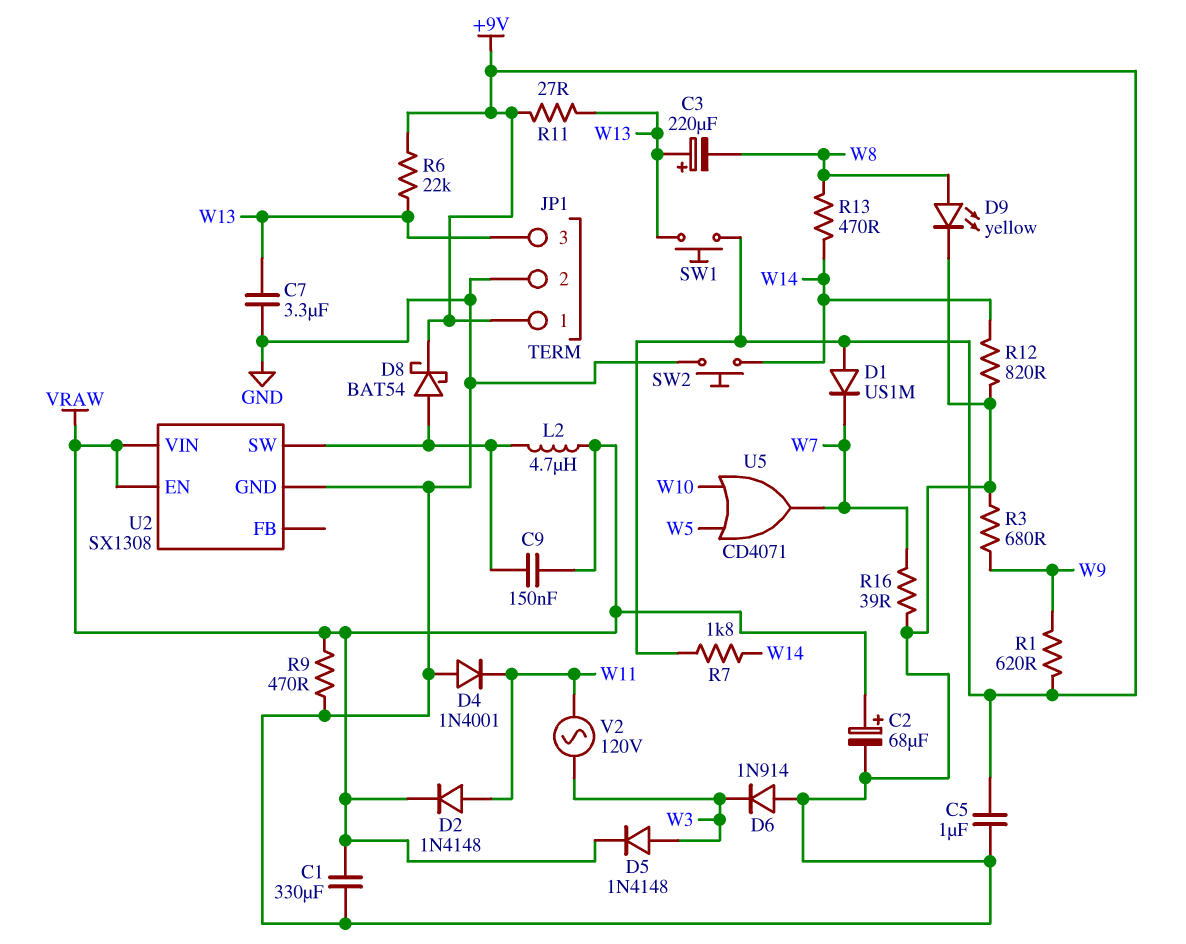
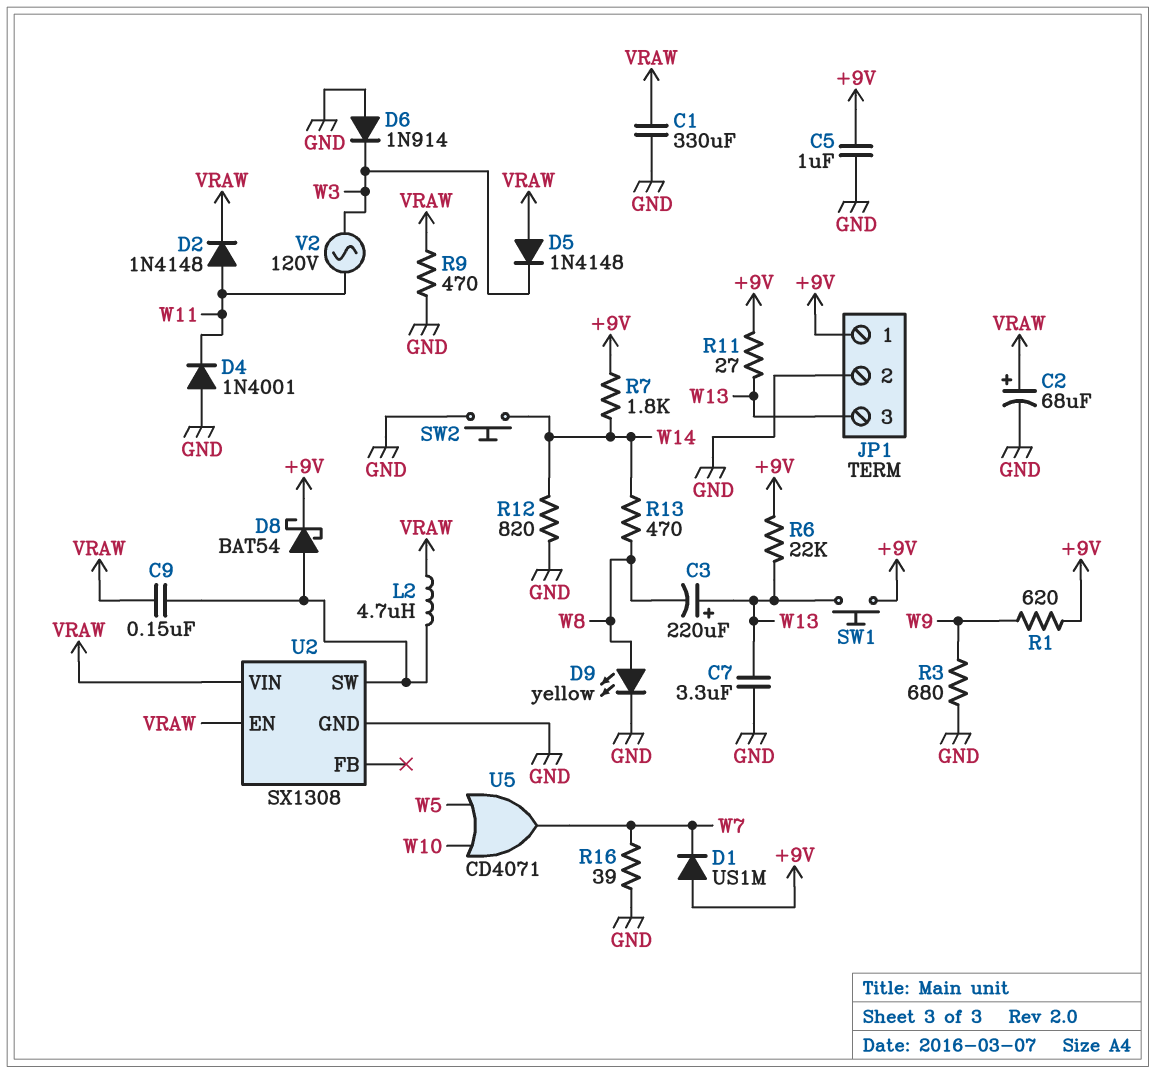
D5: diode 1N4148 (A W3, K VRAW) -> diode 1N4148 (A VRAW, K W3)

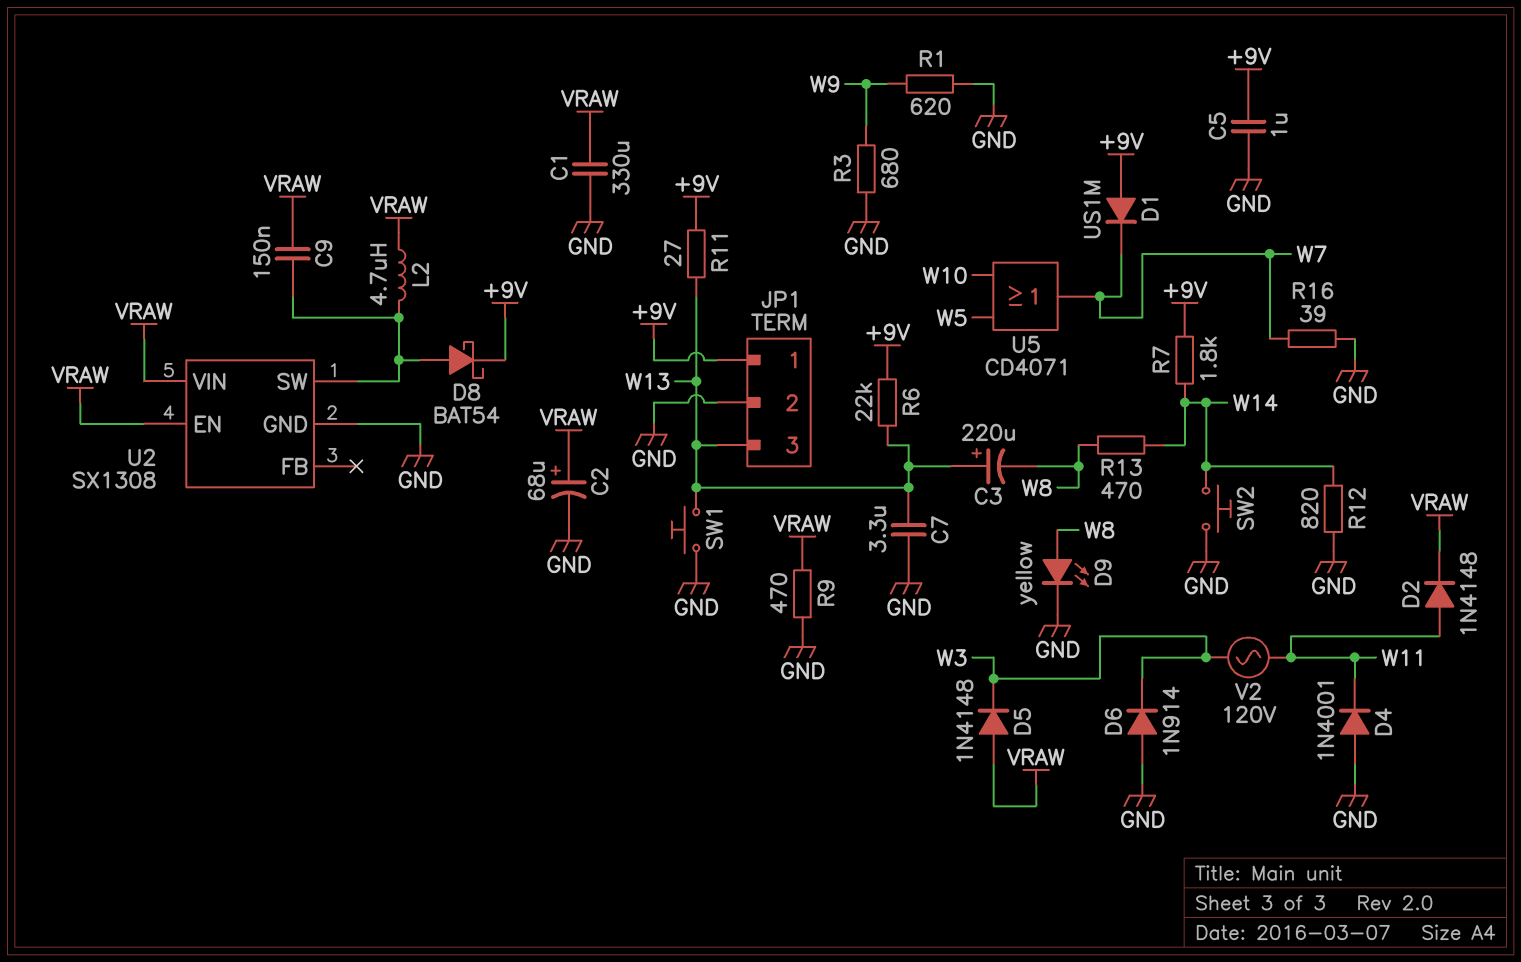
R1: 620 (+9V, W9) -> 620 (GND, W9)
SW1: button (+9V, W13) -> button (GND, W13)

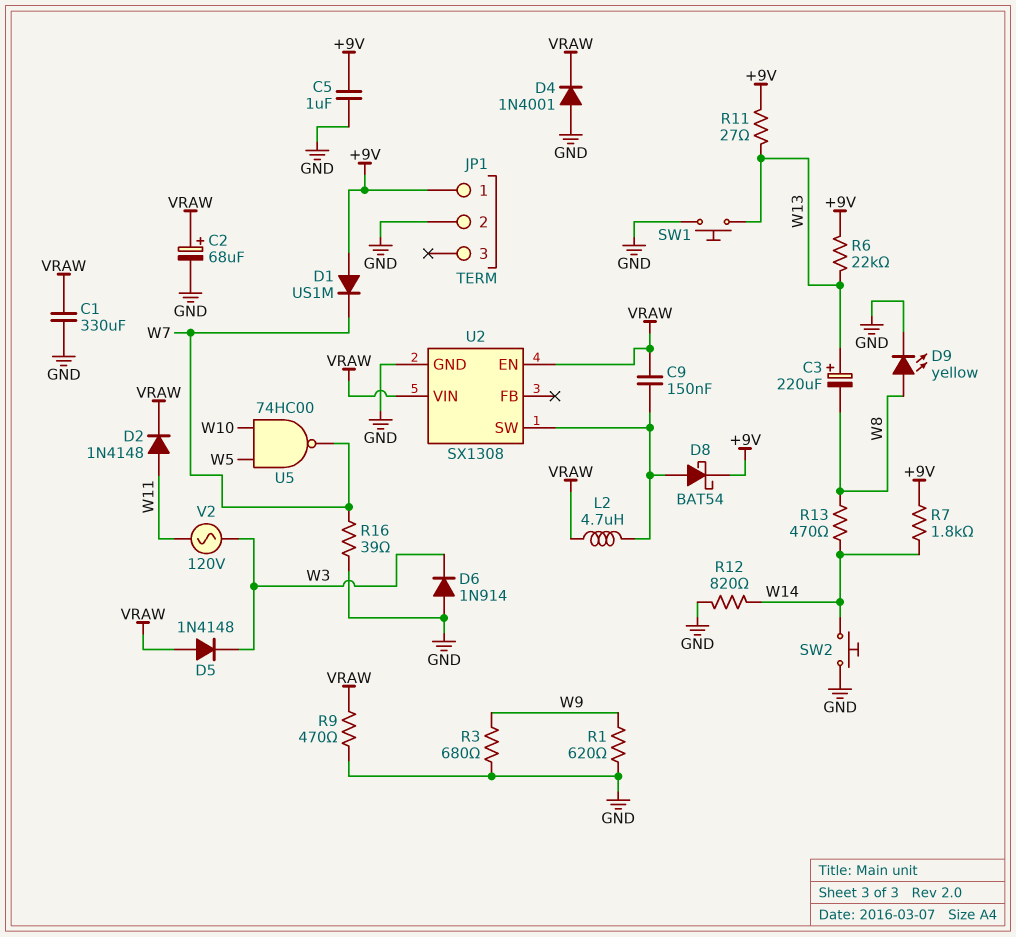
C7: 3.3uF (GND, W13) -> none
D4: diode 1N4001 (A GND, K W11) -> diode 1N4001 (A GND, K VRAW)
JP1 pin 3: W13 -> none
U5: OR CD4071 (in W5, in W10, out W7) -> NAND 74HC00 (in W5, in W10, out W7)

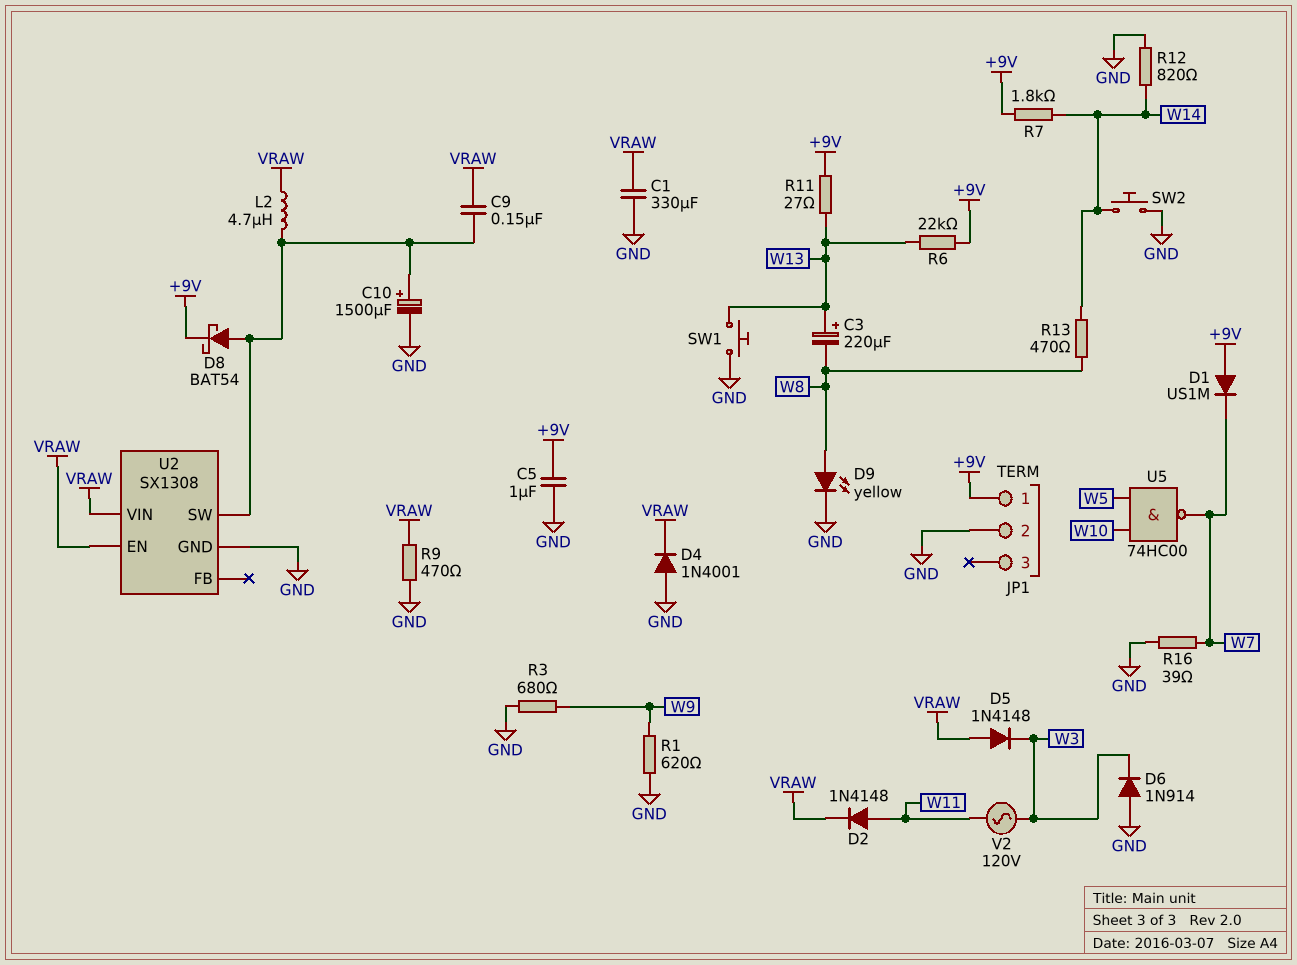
C2: 68uF (plus VRAW, minus GND) -> none
C10: none -> 1500uF (plus U2/SW, minus GND)

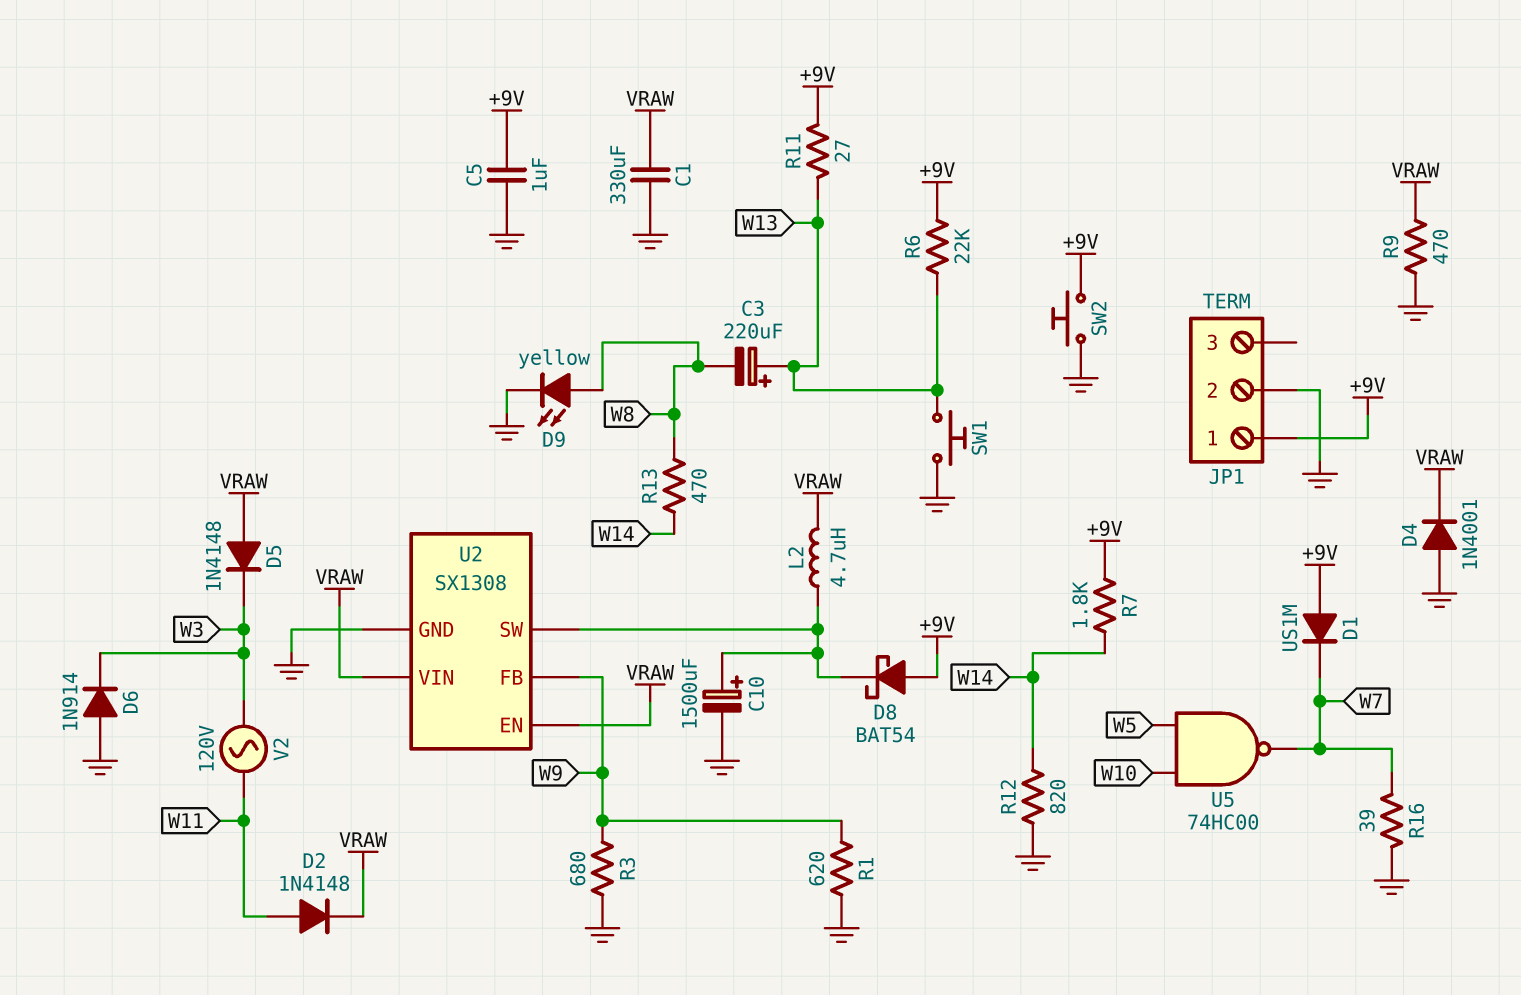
C9: 150nF (U2/SW, VRAW) -> none
D8: schottky BAT54 (A U2/SW, K +9V) -> schottky BAT54 (A +9V, K U2/SW)
SW2: button (GND, W14) -> button (+9V, GND)
U2 pin FB: none -> W9

